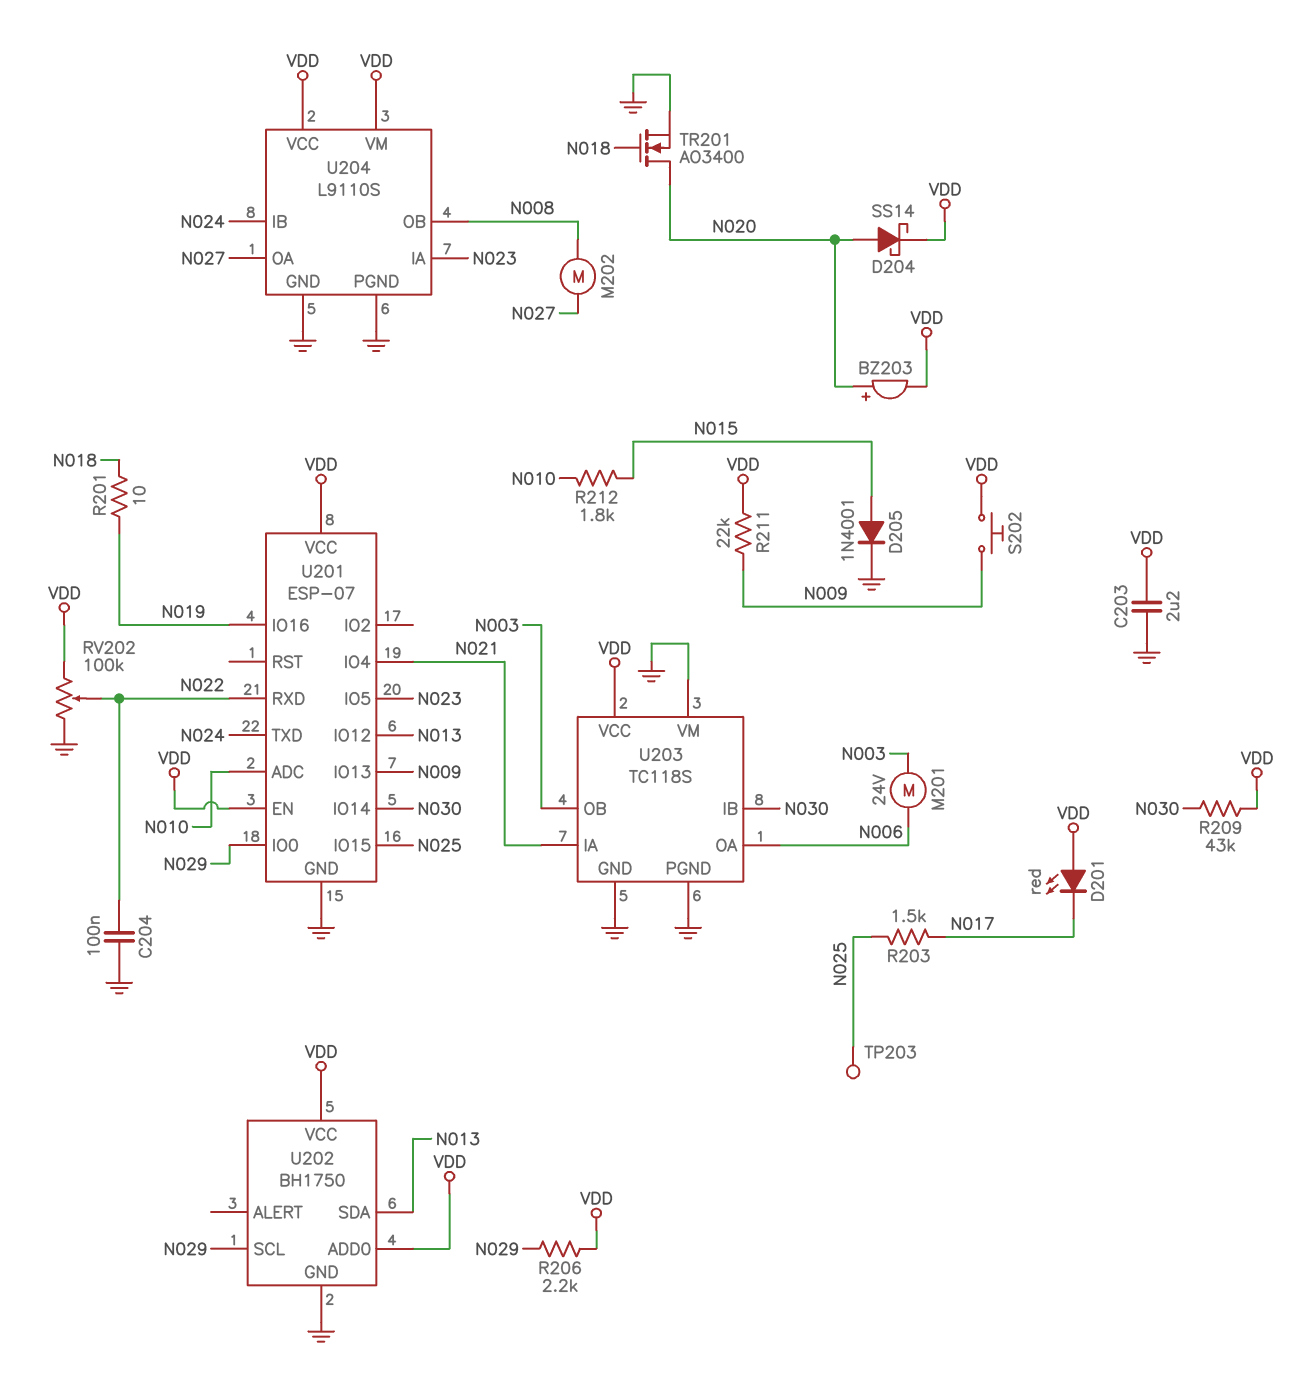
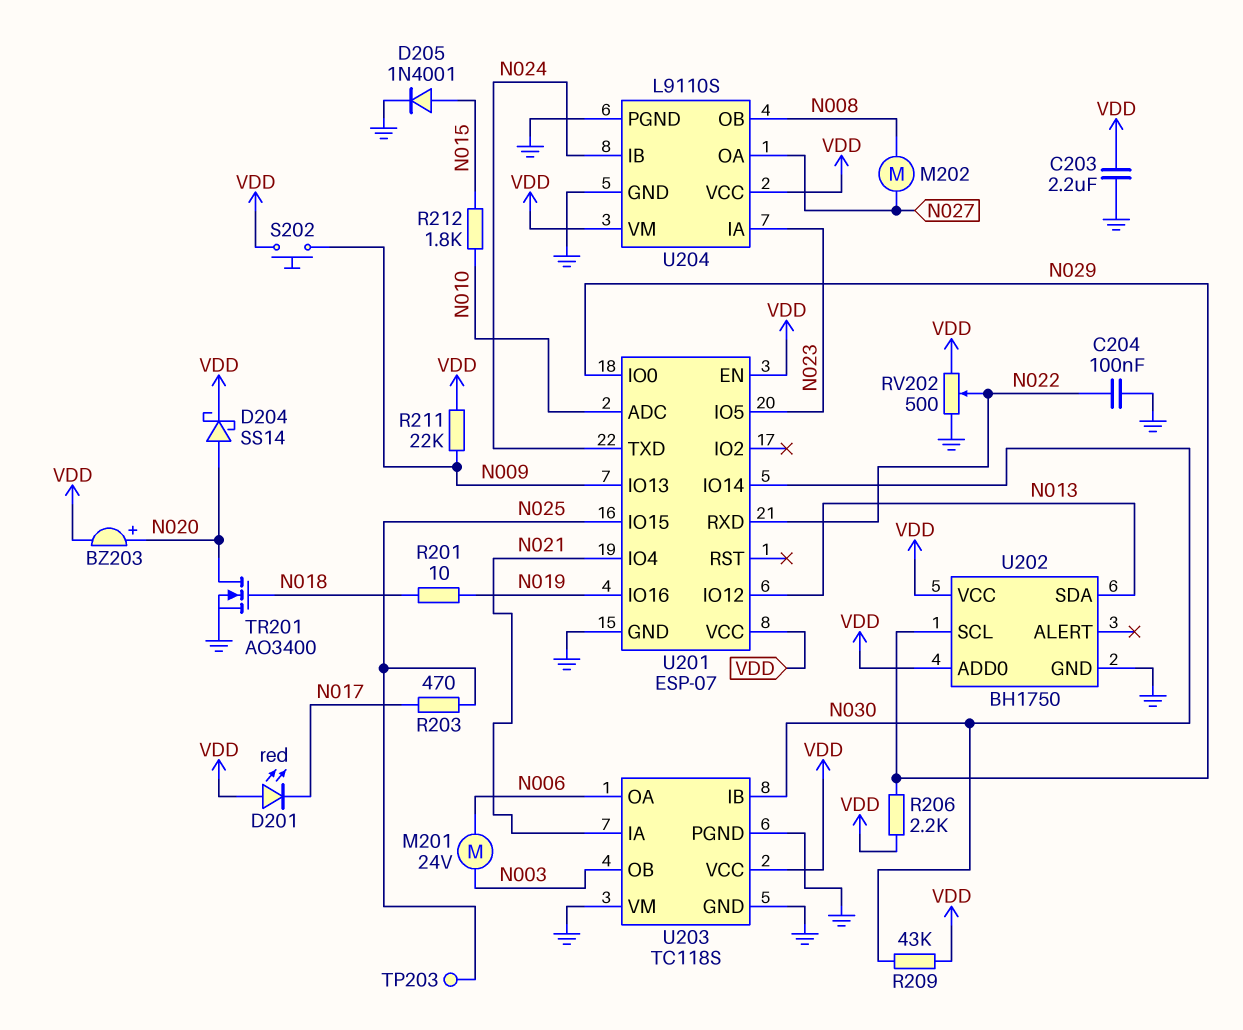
R203: 1.5k (N017, N025) -> 470 (N017, N025)
RV202: 100k (GND, VDD, wiper N022) -> 500 (GND, VDD, wiper N022)

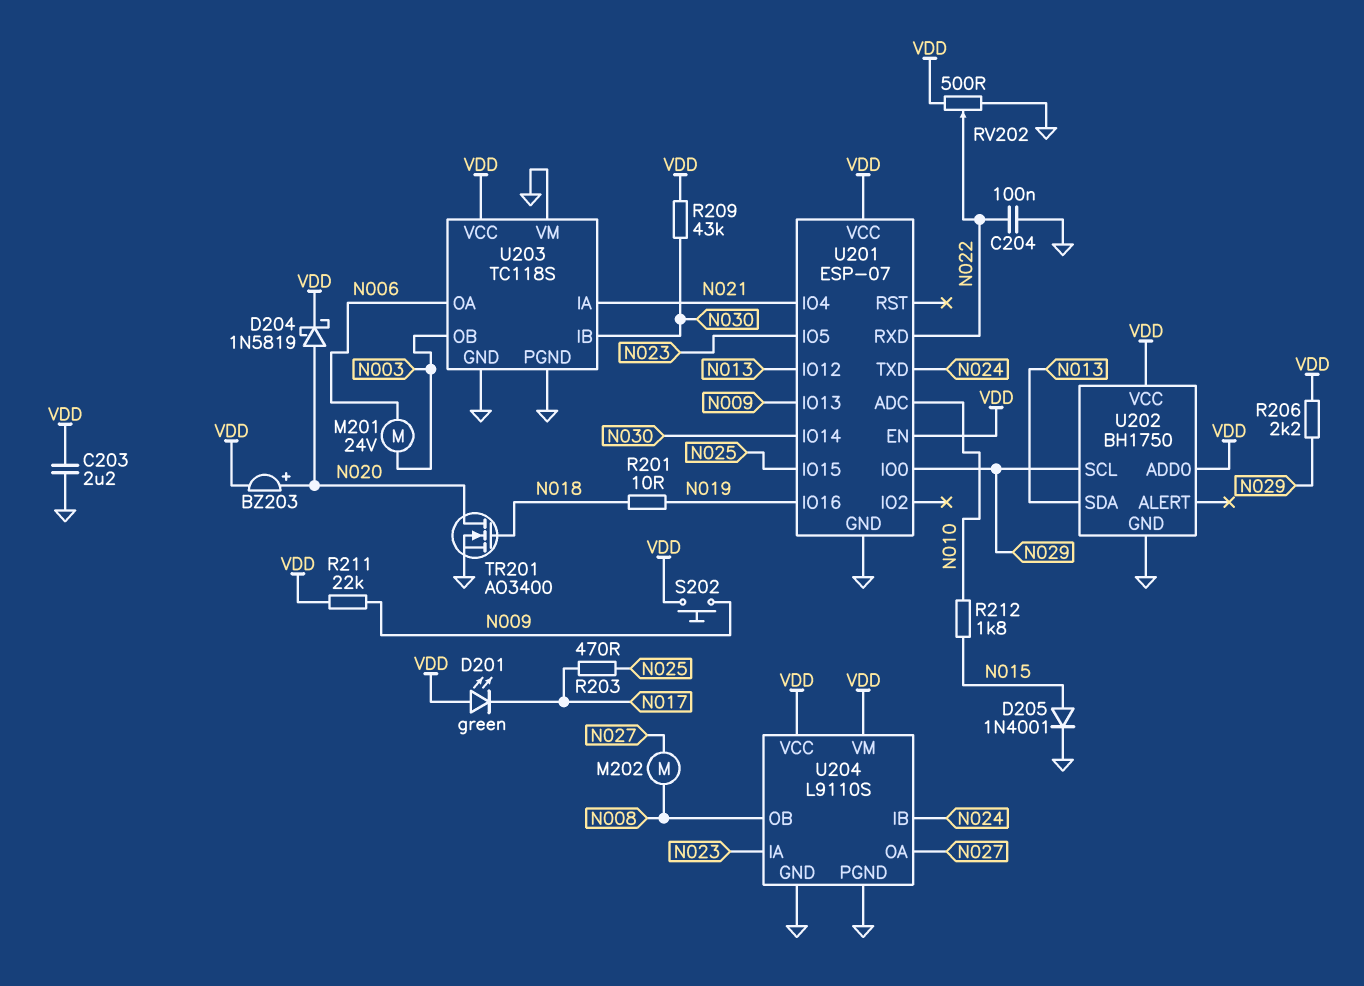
D201: LED red (A VDD, K N017) -> LED green (A VDD, K N017)
D204: schottky SS14 (A N020, K VDD) -> schottky 1N5819 (A N020, K VDD)
TP203: test point (N025) -> none

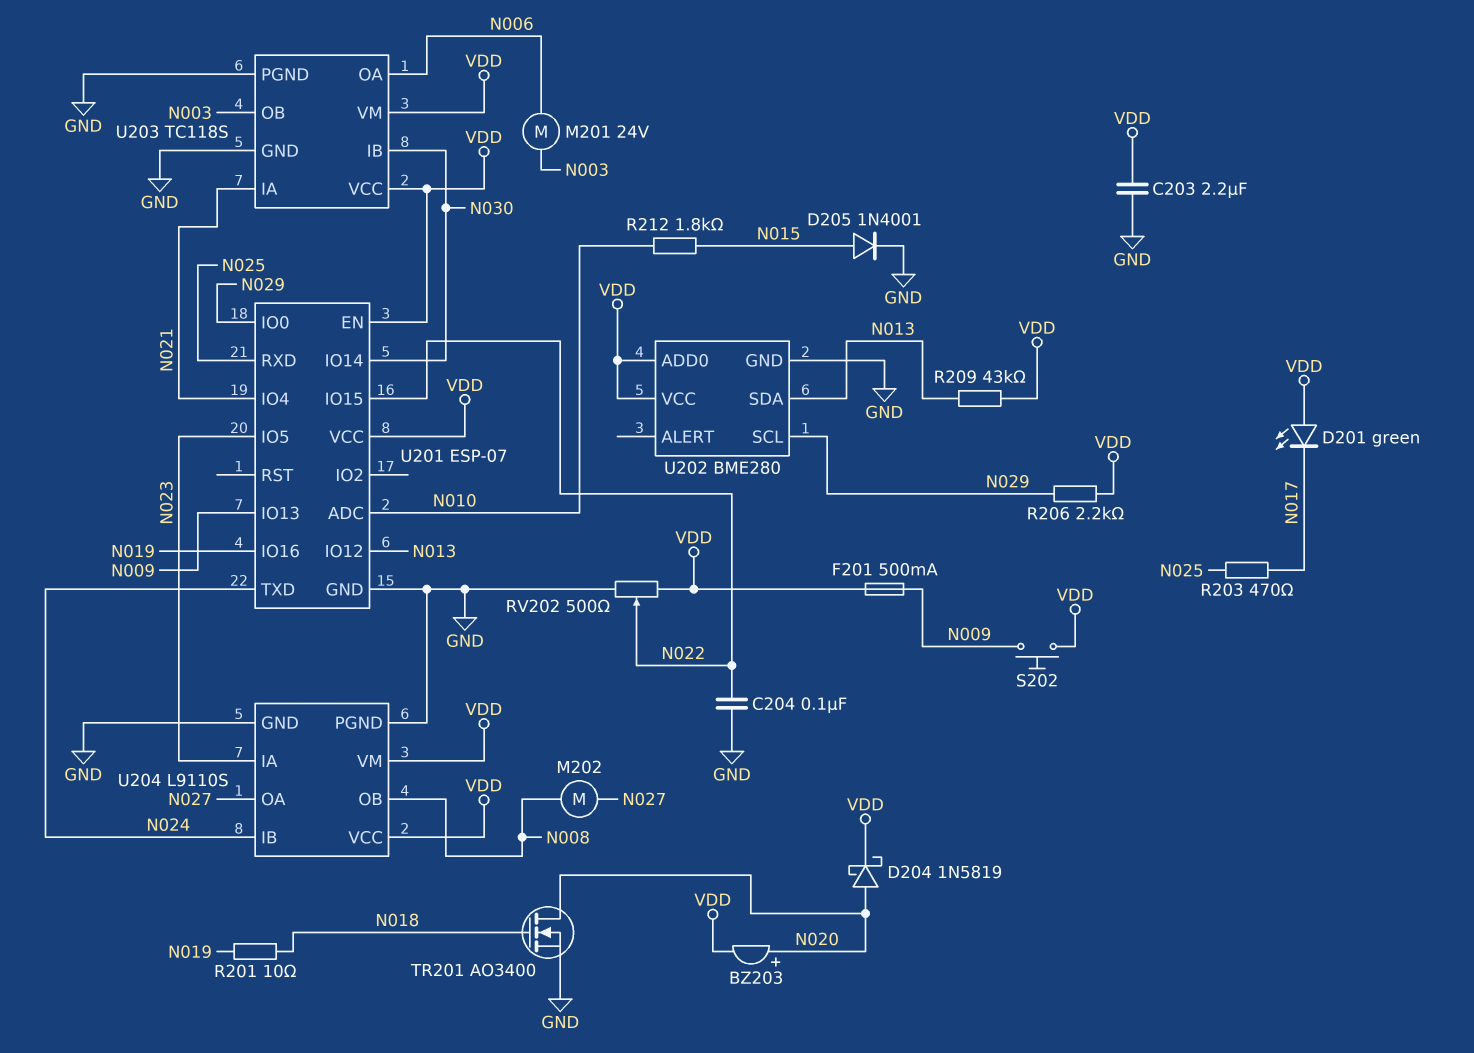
F201: none -> 500mA (N009, VDD)
R209: 43k (N030, VDD) -> 43k (N013, VDD)
R211: 22k (N009, VDD) -> none
U201 pin IO15: N025 -> N022
U201 pin RXD: N022 -> N025
U202: BH1750 -> BME280
U203 pin VM: GND -> VDD

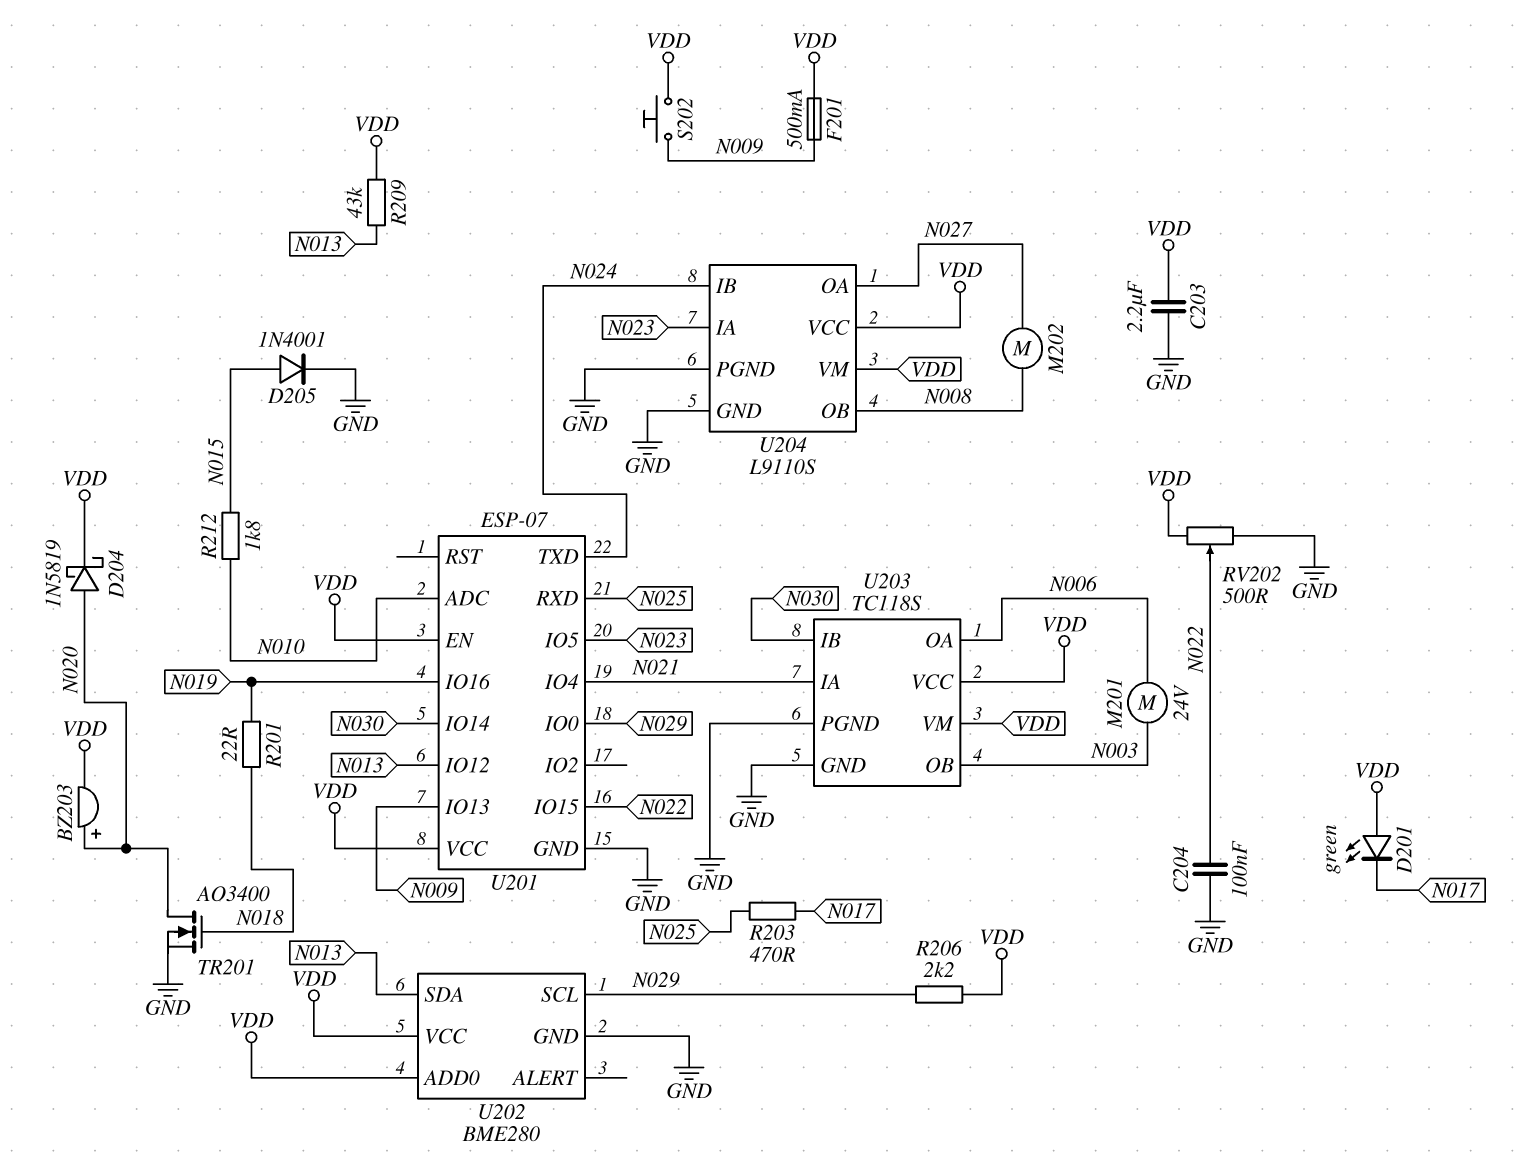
R201: 10 (N018, N019) -> 22 (N018, N019)

